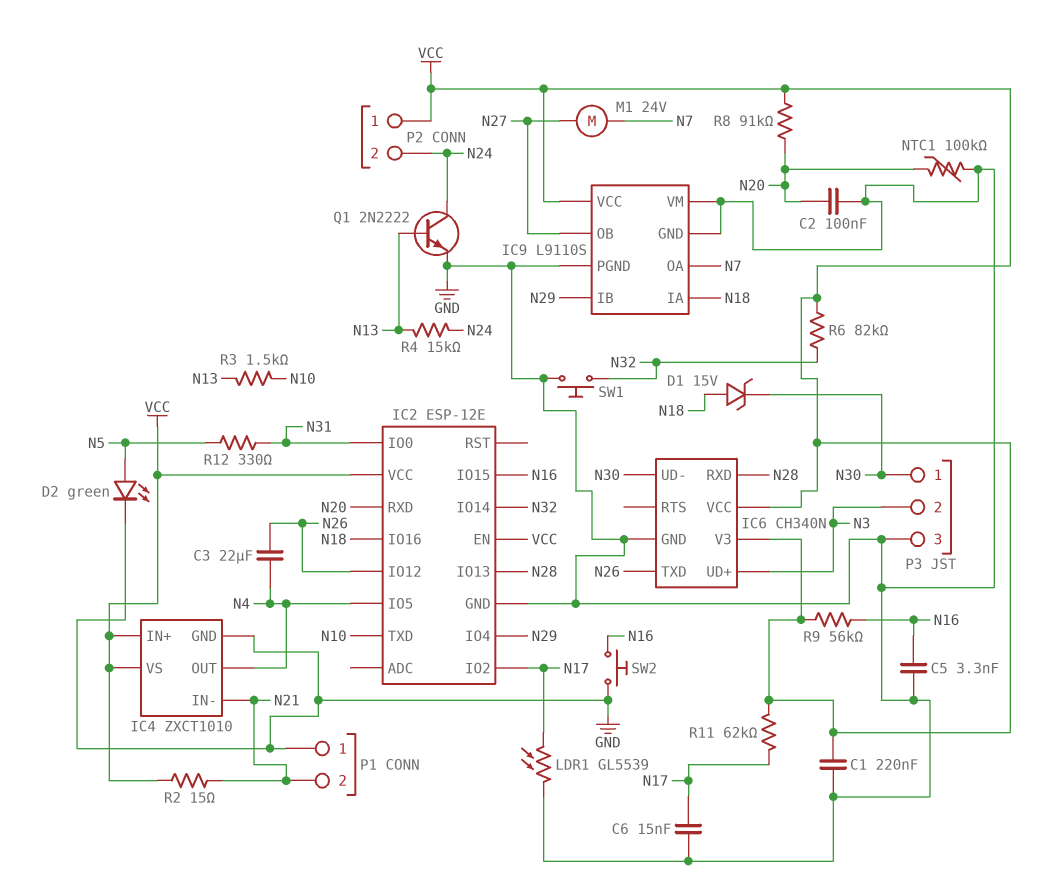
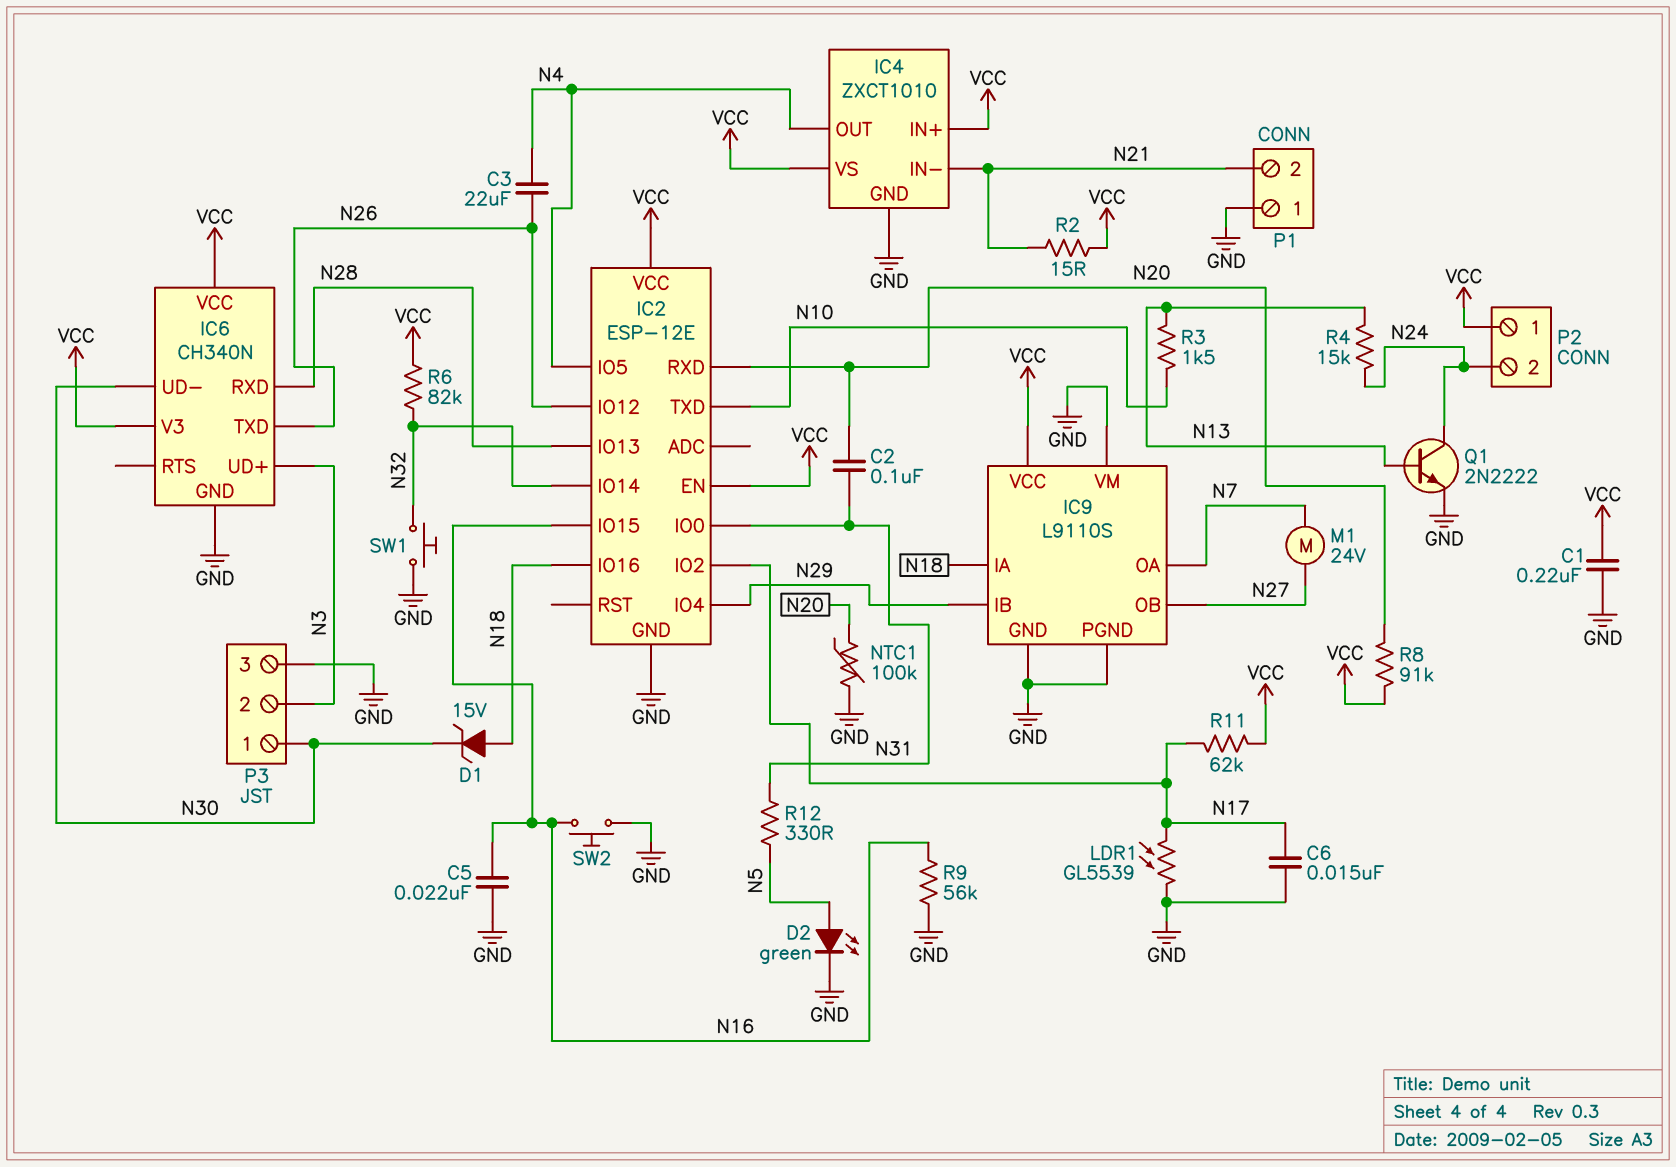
C2: 100nF (GND, N20) -> 100nF (N20, N31)
C5: 3.3nF (GND, N16) -> 22nF (GND, N16)
R9: 56k (N16, VCC) -> 56k (GND, N16)

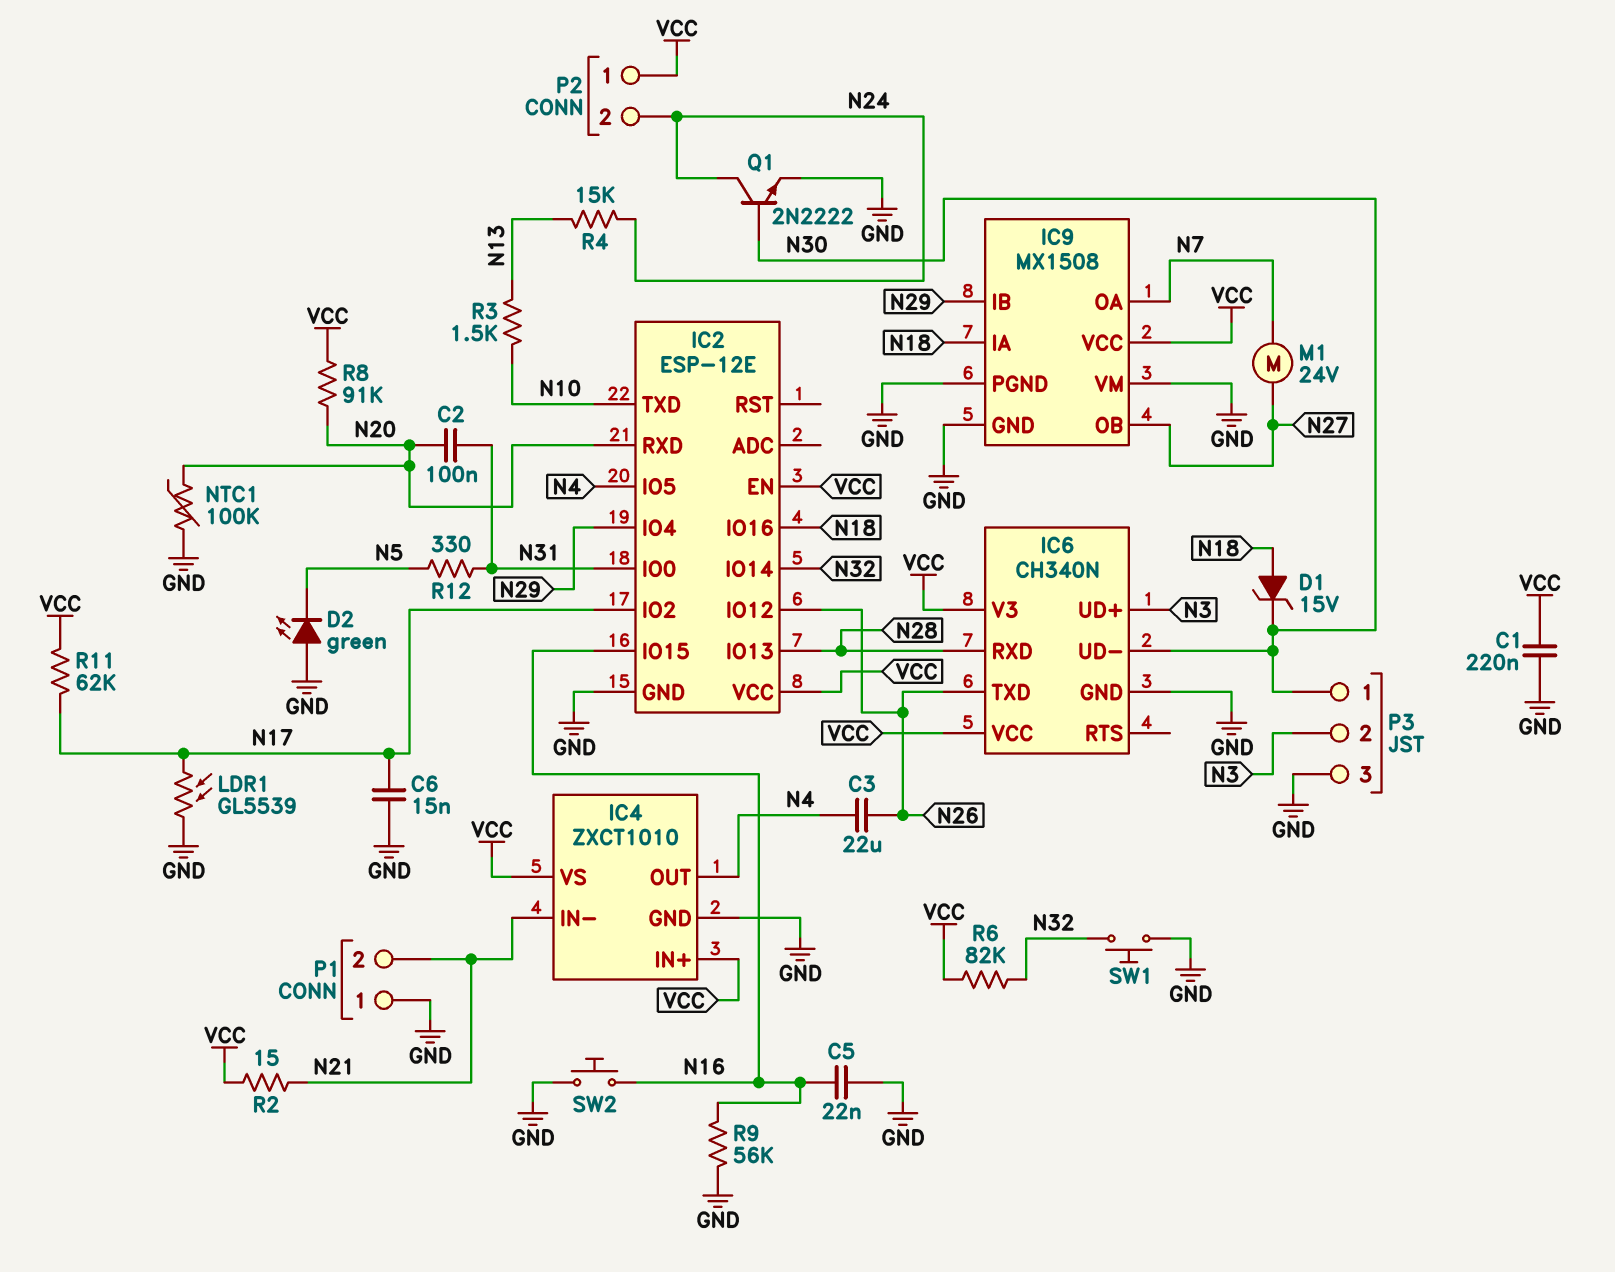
D2: LED green (A N5, K GND) -> LED green (A GND, K N5)
IC9: L9110S -> MX1508
Q1: NPN 2N2222 (B N13, C N24, E GND) -> NPN 2N2222 (B N30, C N24, E GND)

